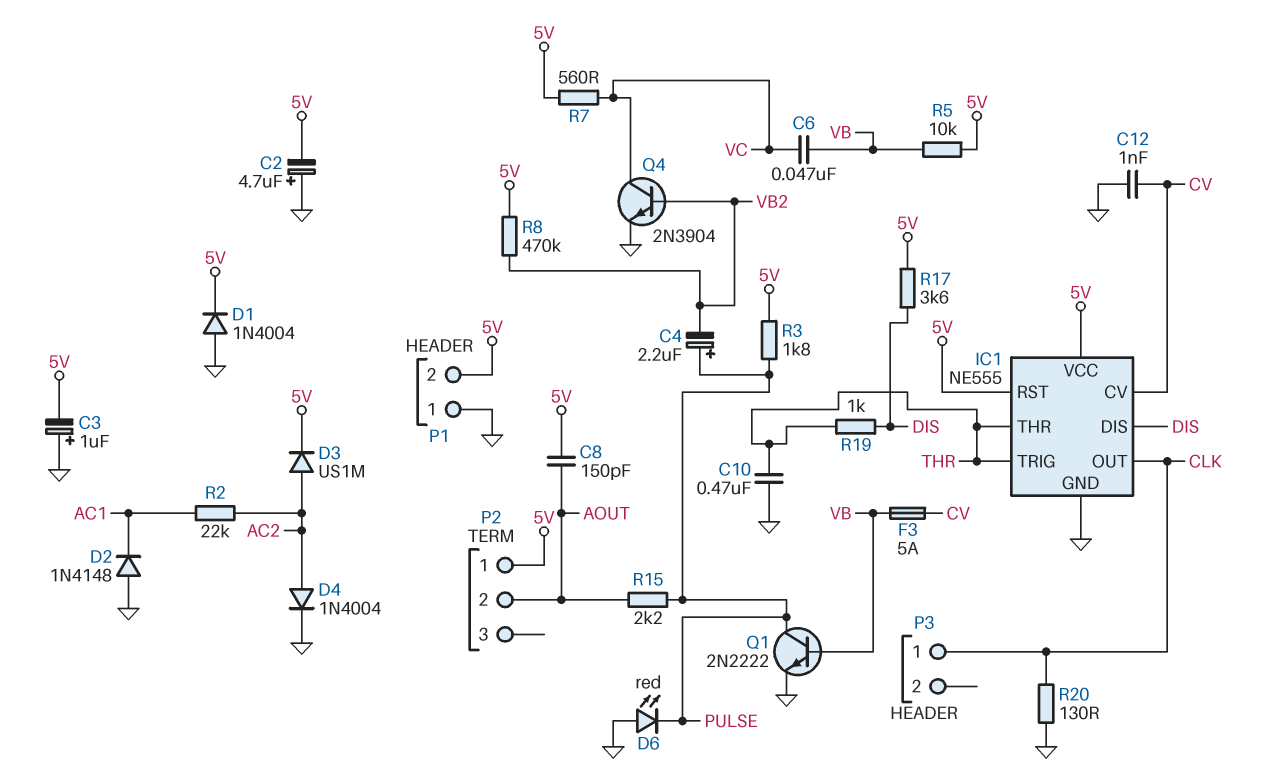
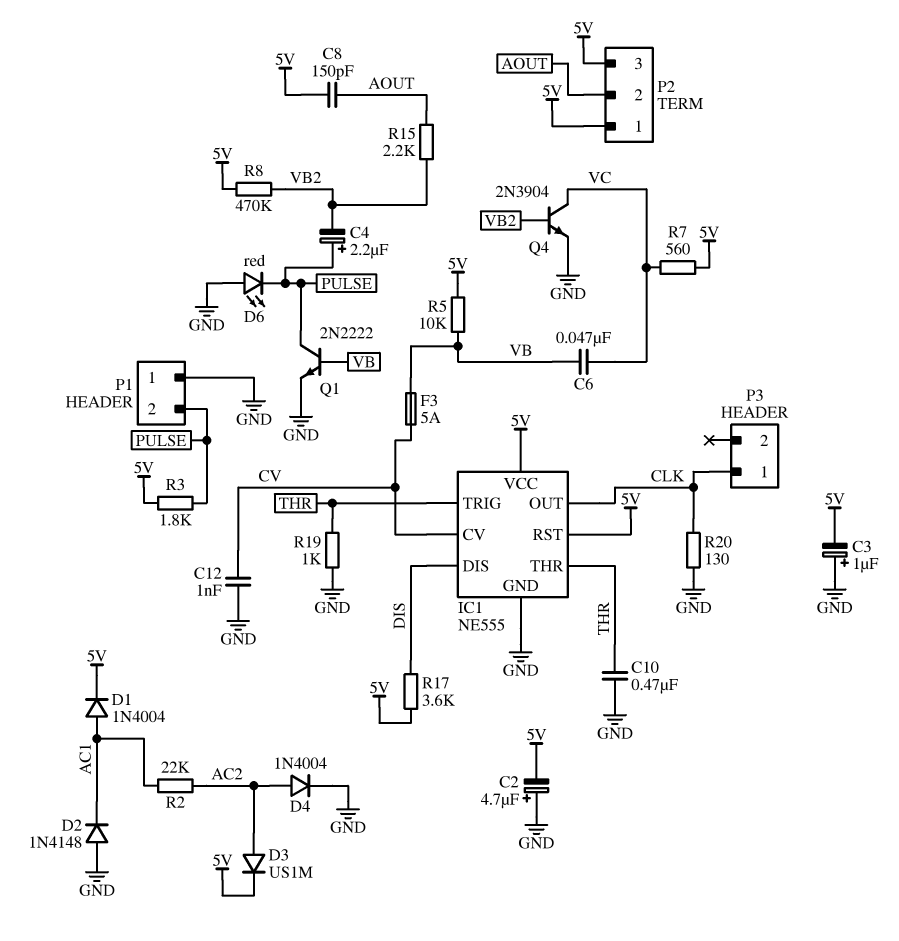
D1: diode 1N4004 (A GND, K 5V) -> diode 1N4004 (A AC1, K 5V)
P1 pin 2: 5V -> PULSE
P2 pin 3: none -> 5V
R15: 2.2k (AOUT, PULSE) -> 2.2k (AOUT, VB2)
R19: 1k (DIS, THR) -> 1k (GND, THR)

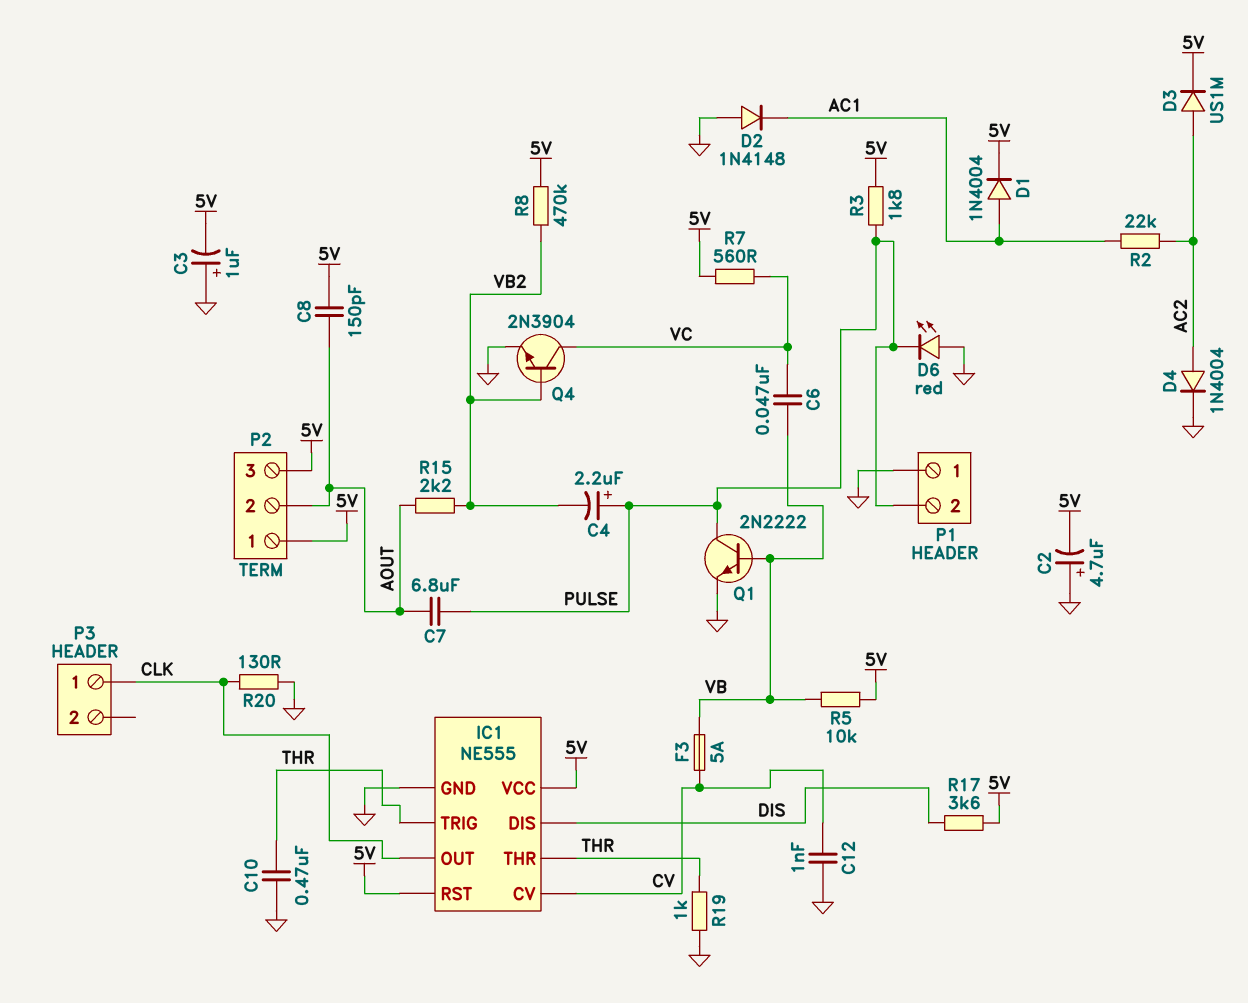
C7: none -> 6.8uF (AOUT, PULSE)

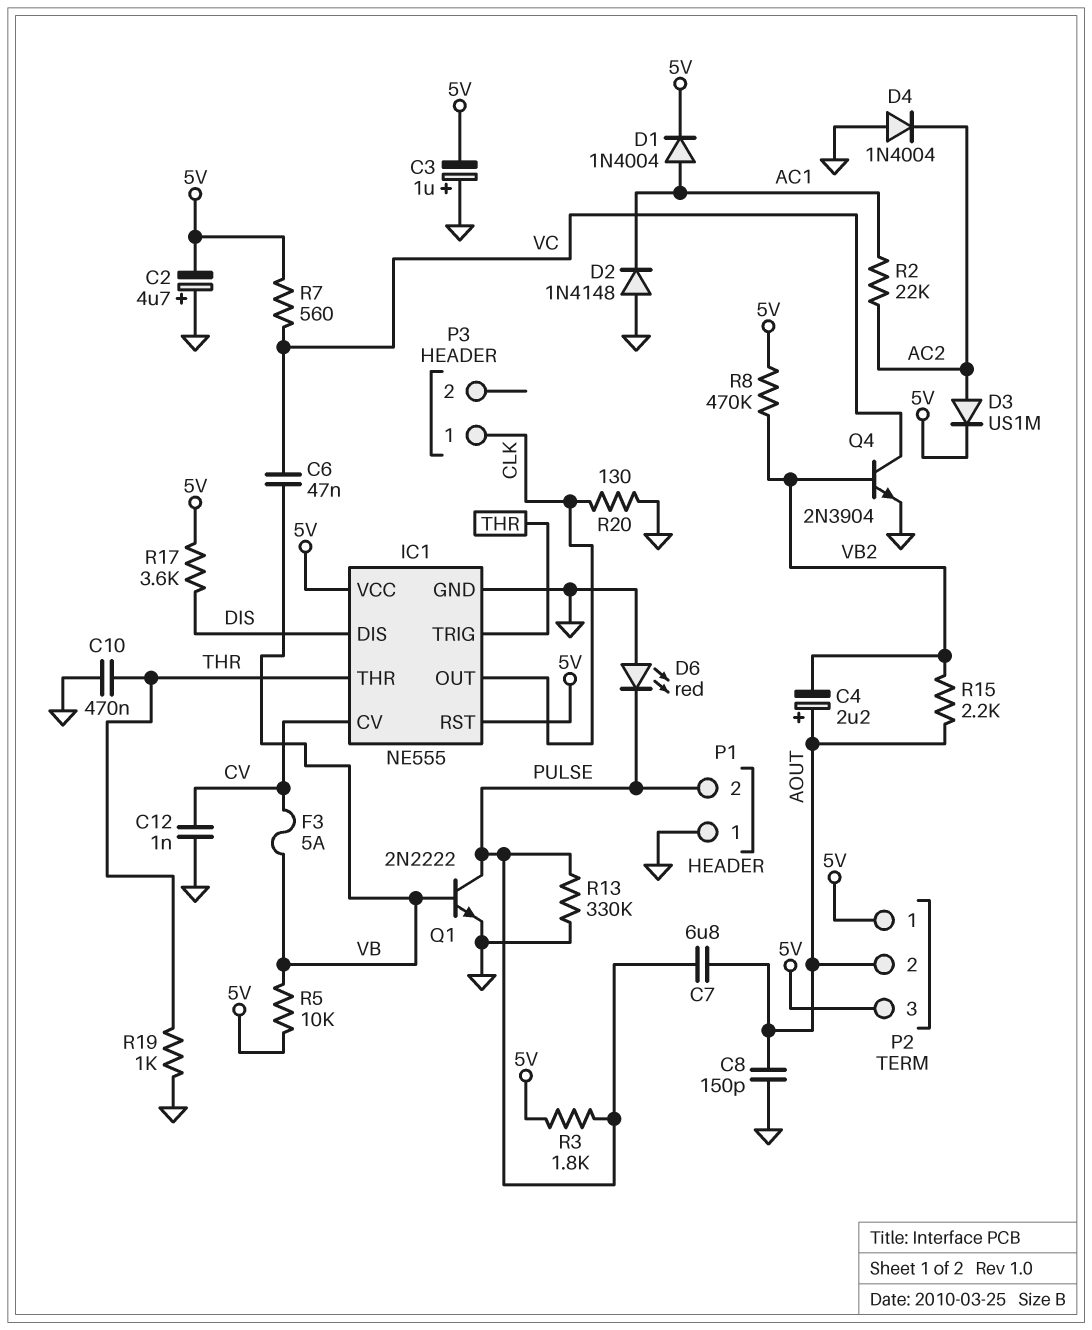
C4: 2.2uF (plus PULSE, minus VB2) -> 2.2uF (plus AOUT, minus VB2)
C8: 150pF (5V, AOUT) -> 150pF (AOUT, GND)
D4: diode 1N4004 (A AC2, K GND) -> diode 1N4004 (A GND, K AC2)
R13: none -> 330k (GND, PULSE)

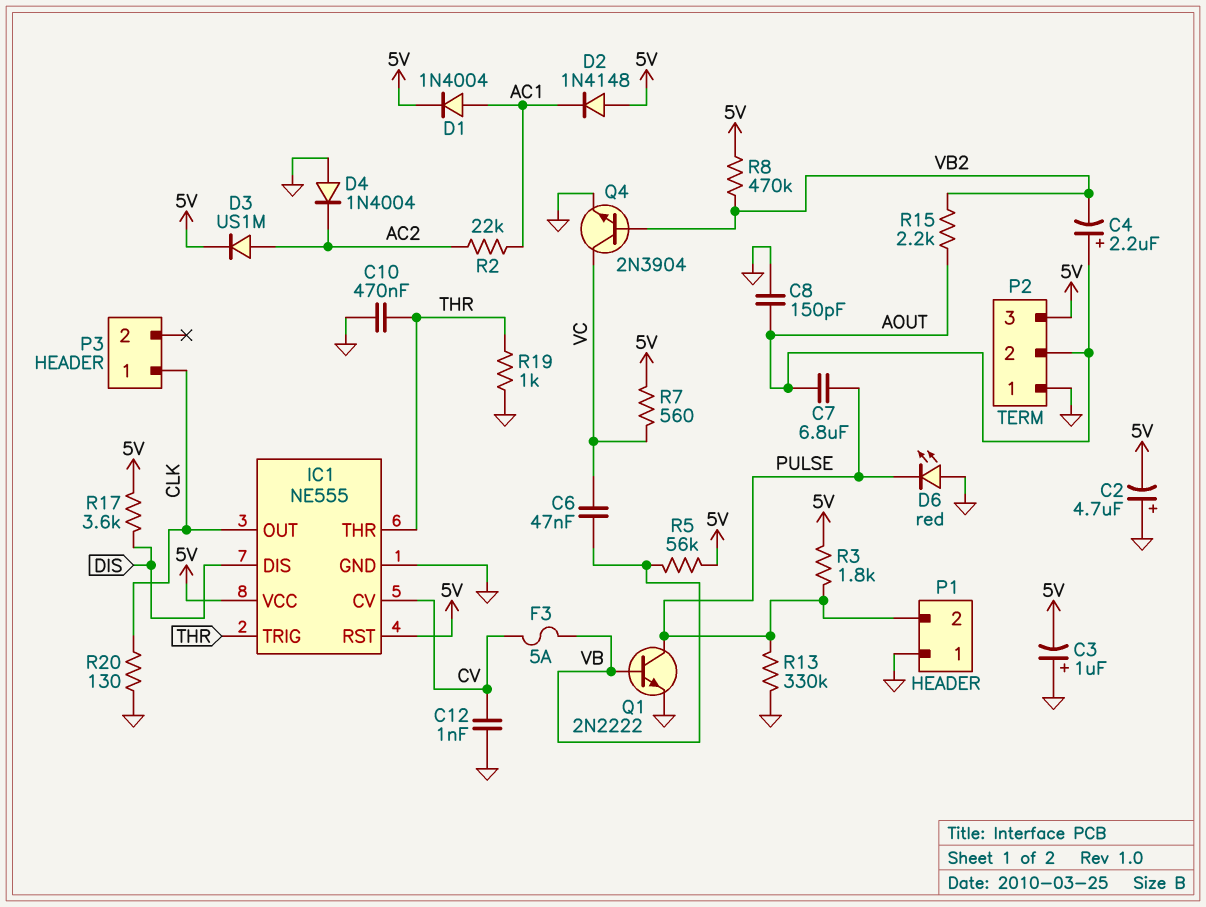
D2: diode 1N4148 (A GND, K AC1) -> diode 1N4148 (A 5V, K AC1)
P2 pin 1: 5V -> GND
R5: 10k (5V, VB) -> 56k (5V, VB)

